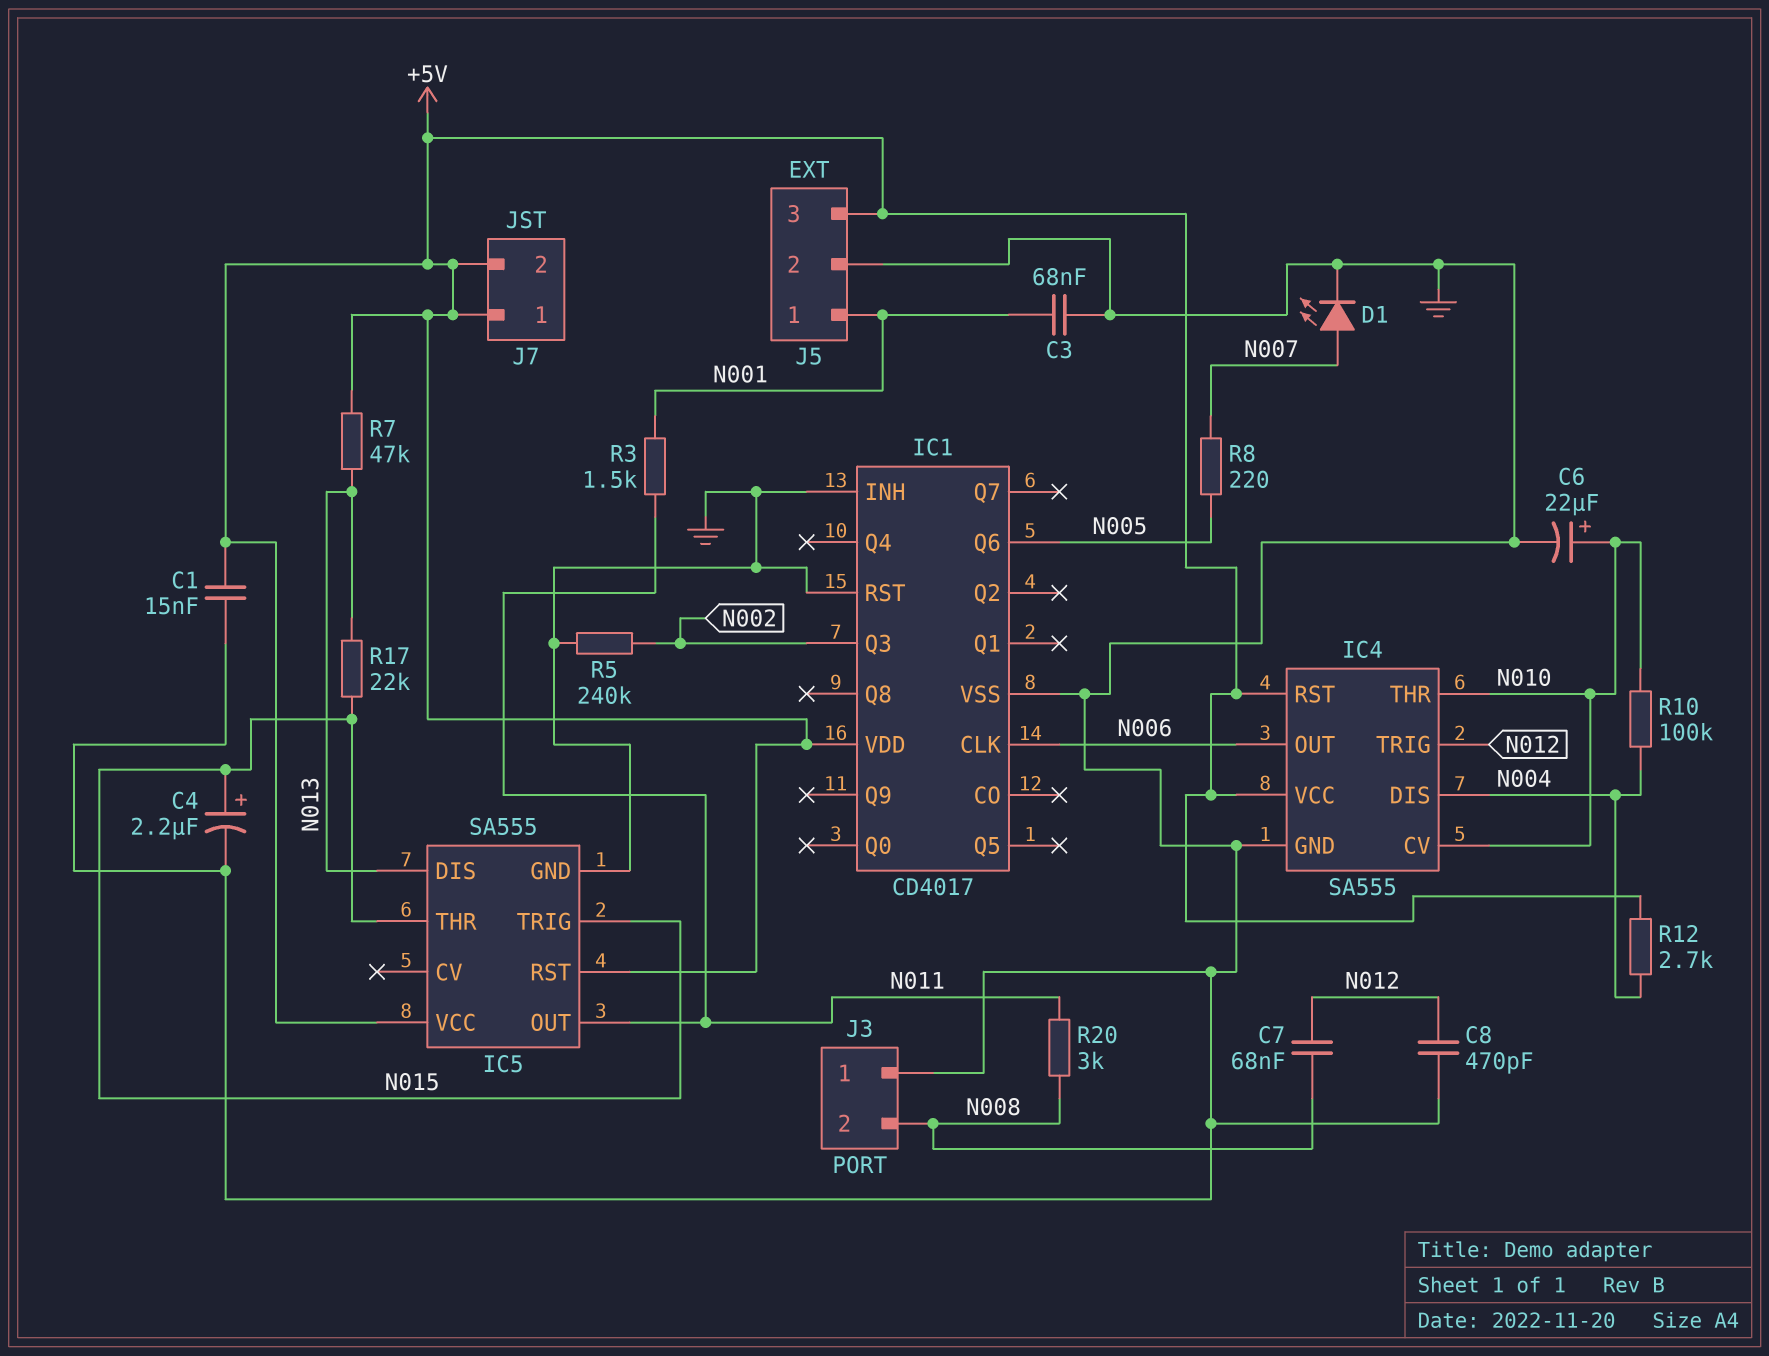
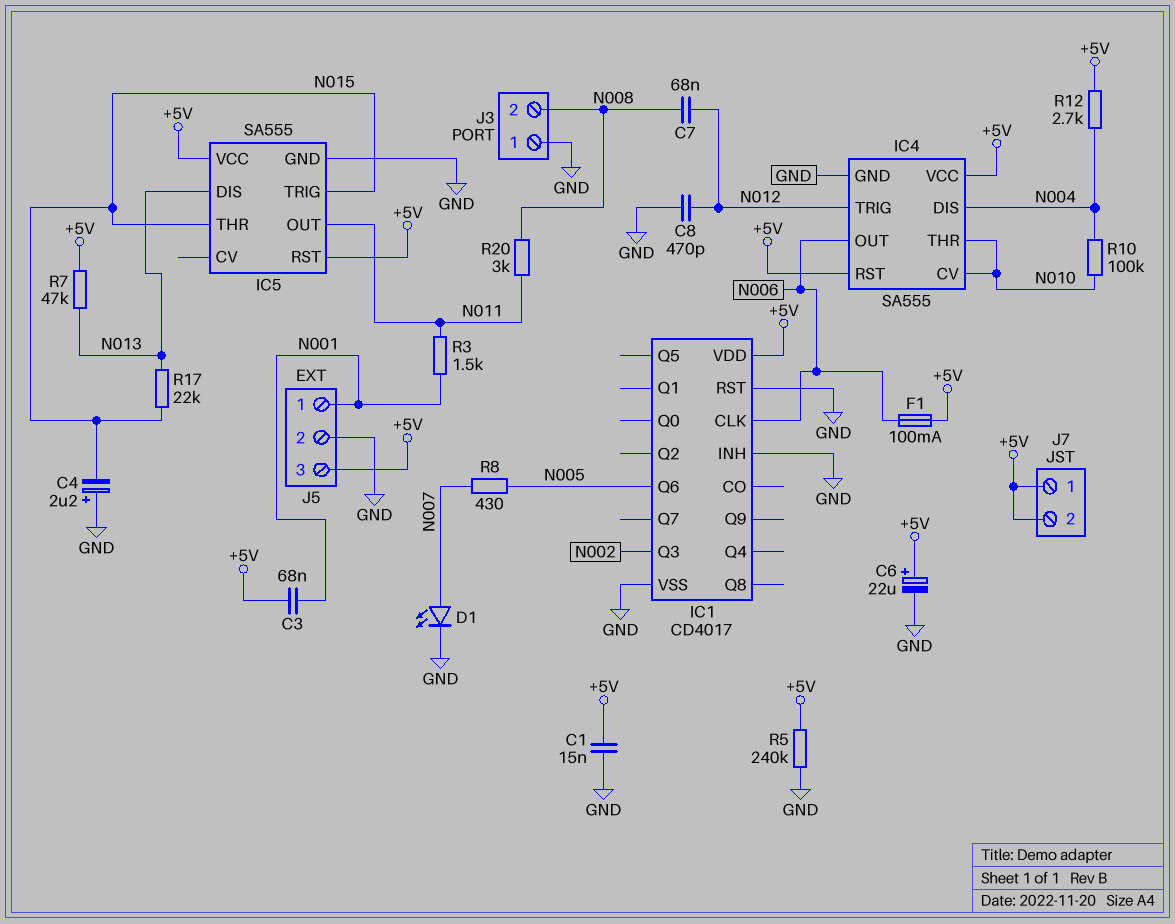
C3: 68nF (GND, N001) -> 68nF (+5V, N001)
C4: 2.2uF (plus N015, minus GND) -> 2.2uF (plus GND, minus N015)
C6: 22uF (plus N010, minus GND) -> 22uF (plus +5V, minus GND)
F1: none -> 100mA (+5V, N006)
R5: 240k (GND, N002) -> 240k (+5V, GND)
R8: 220 (N005, N007) -> 430 (N005, N007)

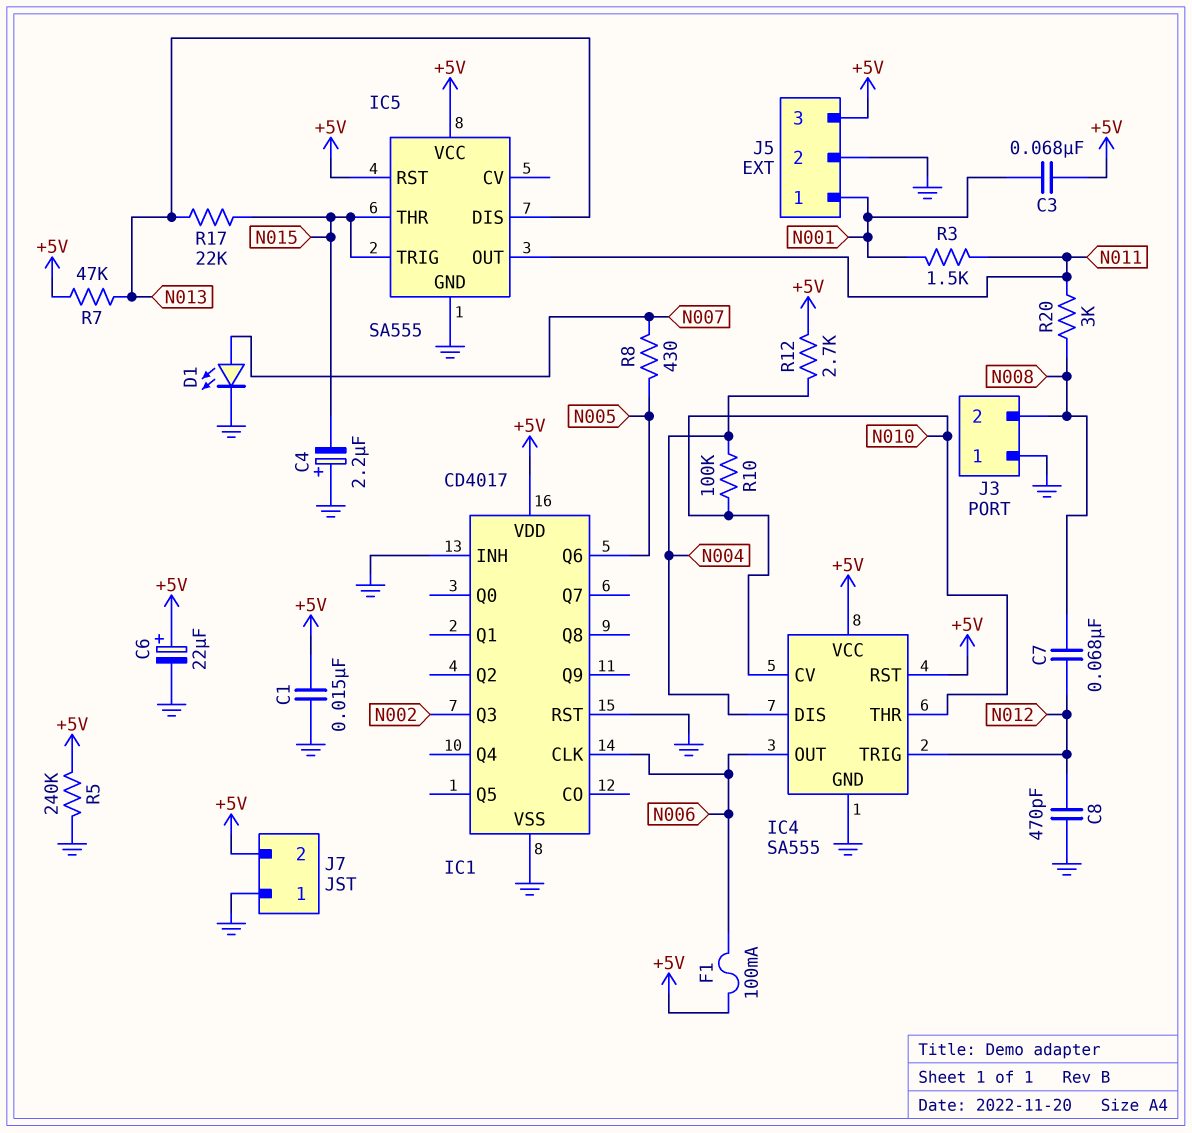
J7 pin 1: +5V -> GND

